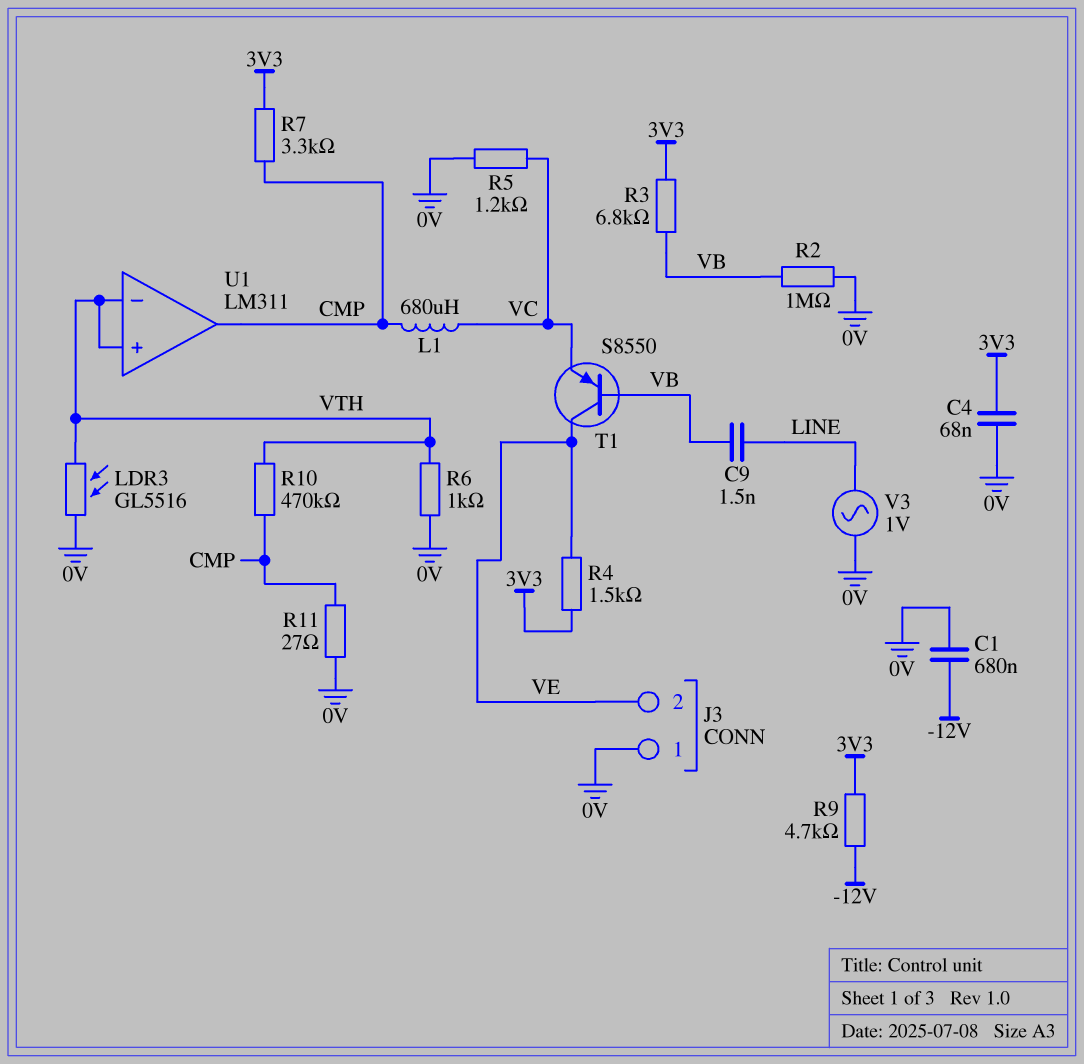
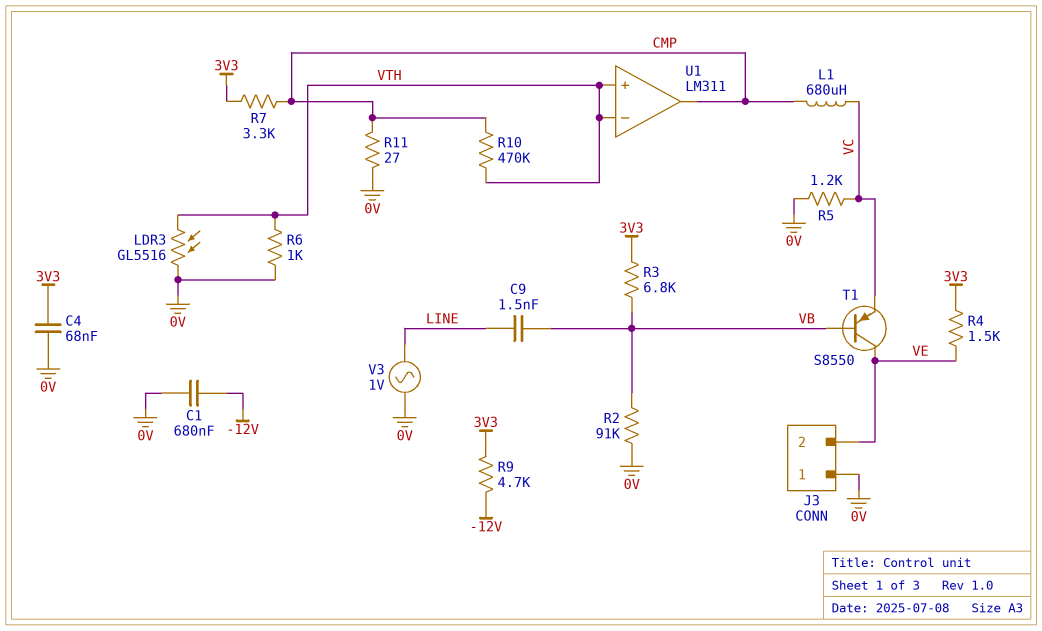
R2: 1M (0V, VB) -> 91k (0V, VB)

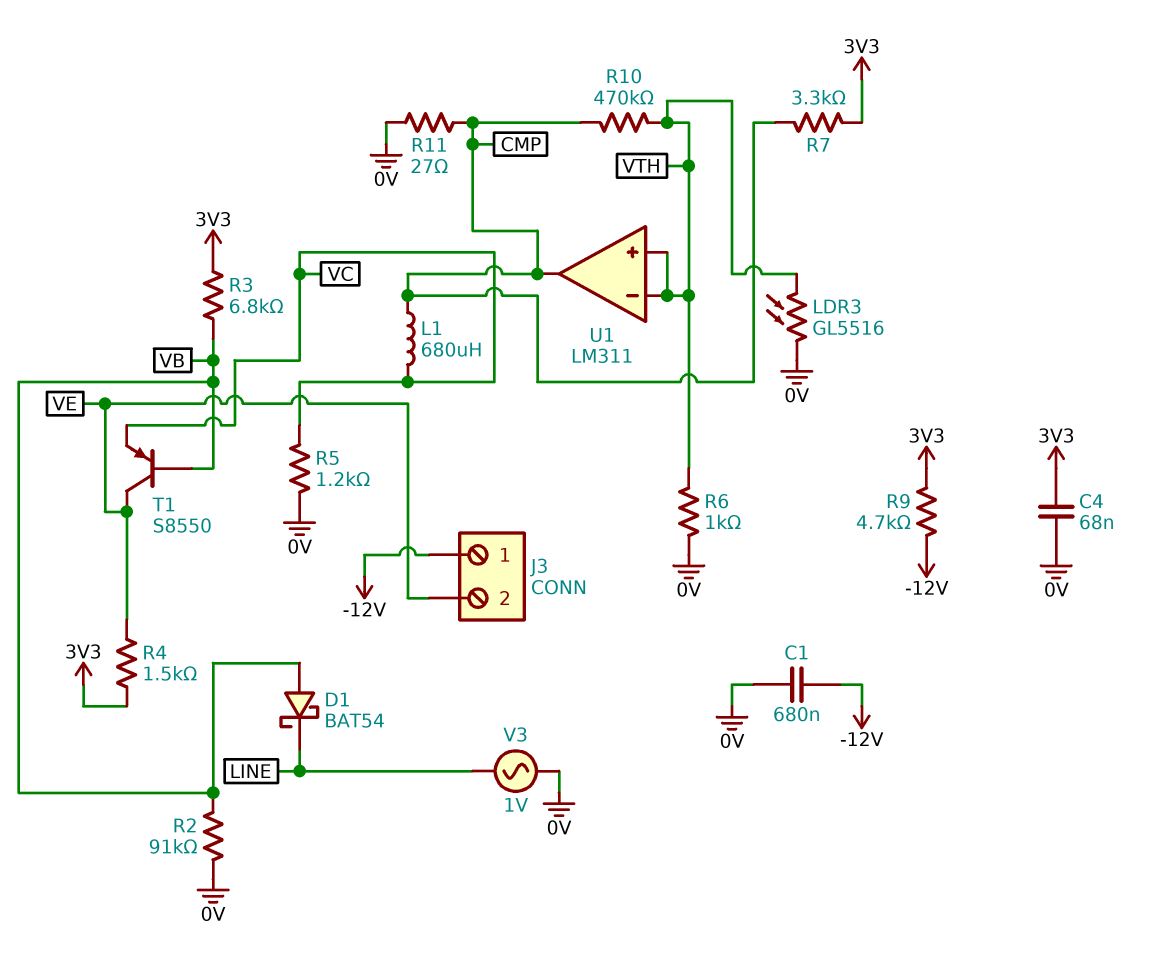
C9: 1.5nF (LINE, VB) -> none
D1: none -> schottky BAT54 (A VB, K LINE)
J3 pin 1: 0V -> -12V

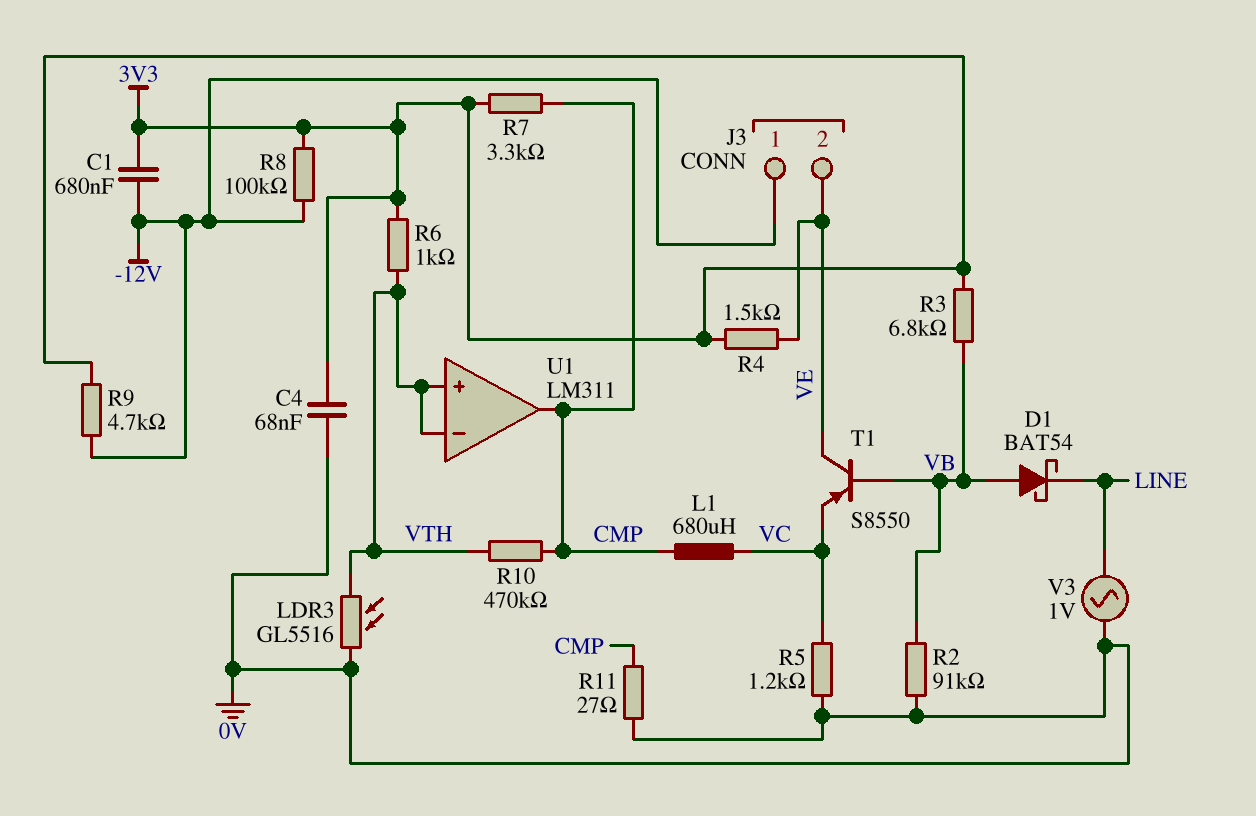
C1: 680nF (-12V, 0V) -> 680nF (-12V, 3V3)
R6: 1k (0V, VTH) -> 1k (3V3, VTH)
R8: none -> 100k (-12V, 3V3)

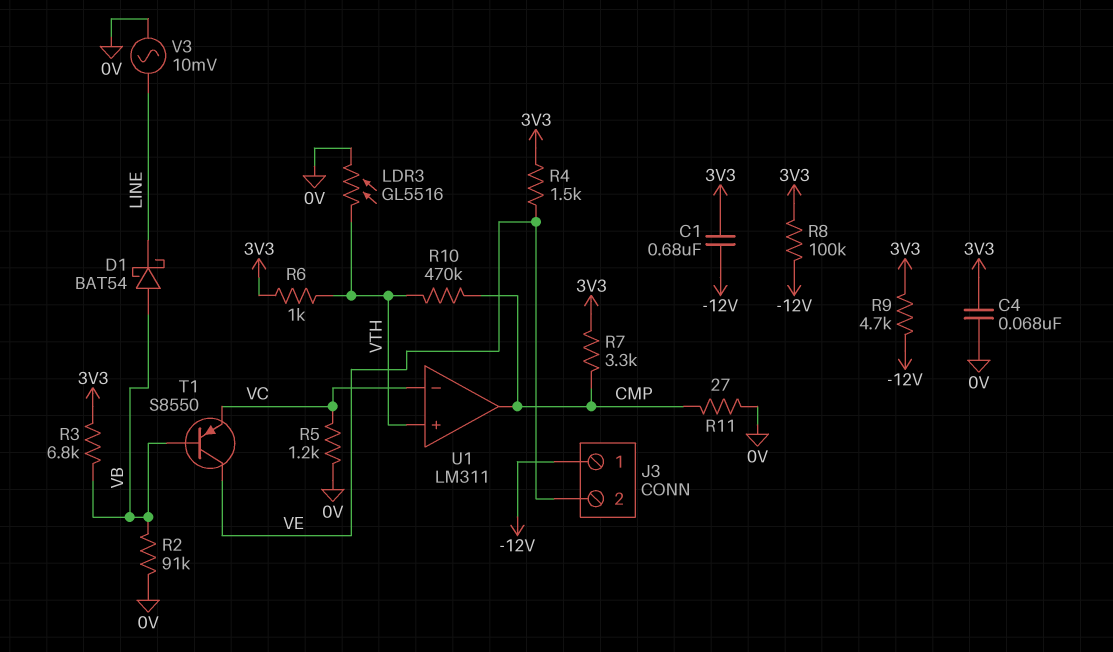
L1: 680uH (CMP, VC) -> none
U1 pin in-: VTH -> VC
V3: AC 1V (0V, LINE) -> AC 10mV (0V, LINE)

